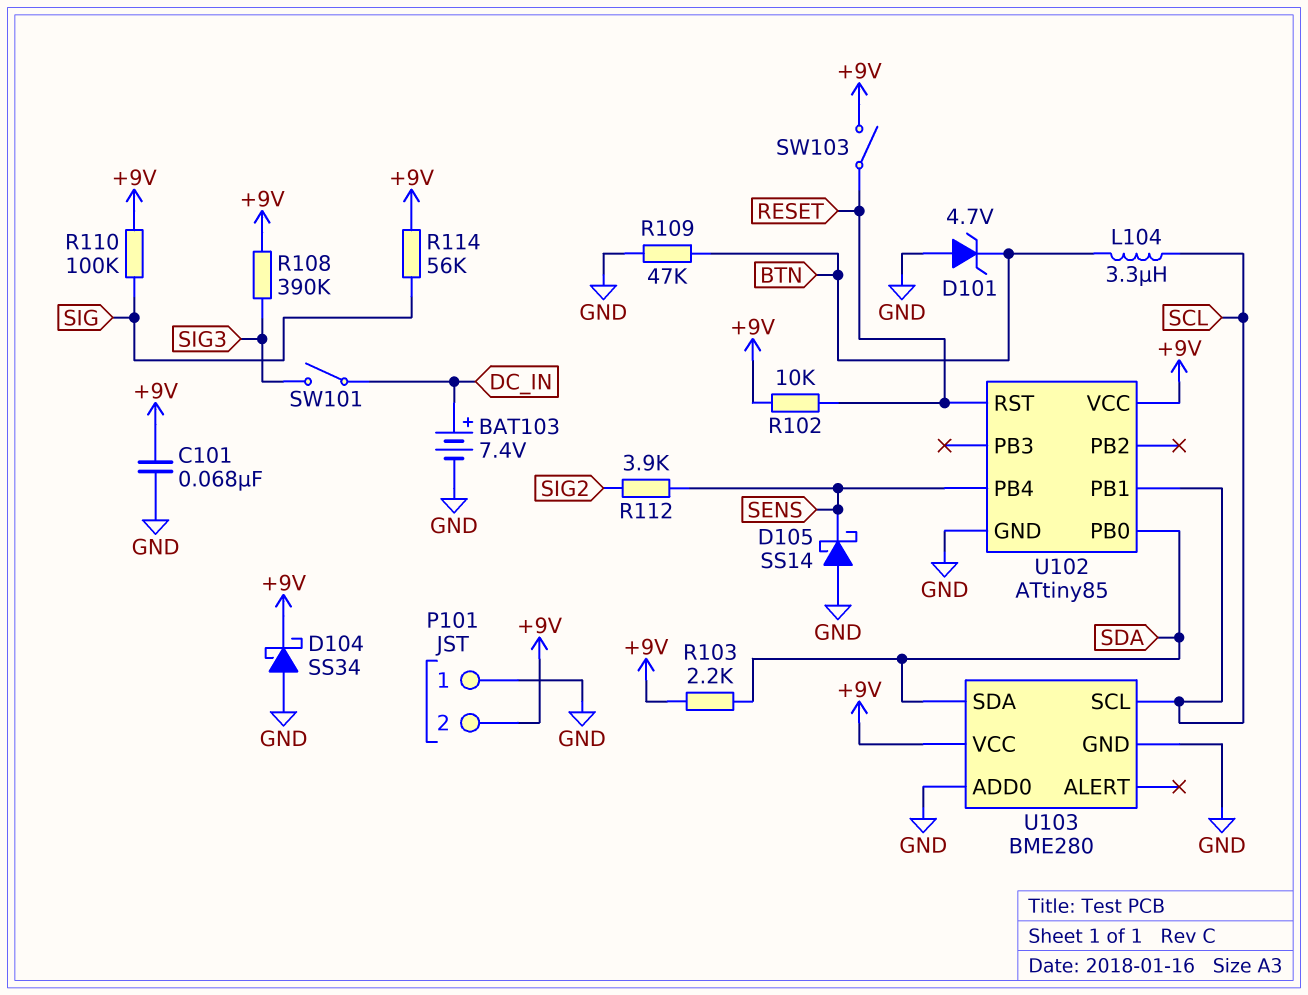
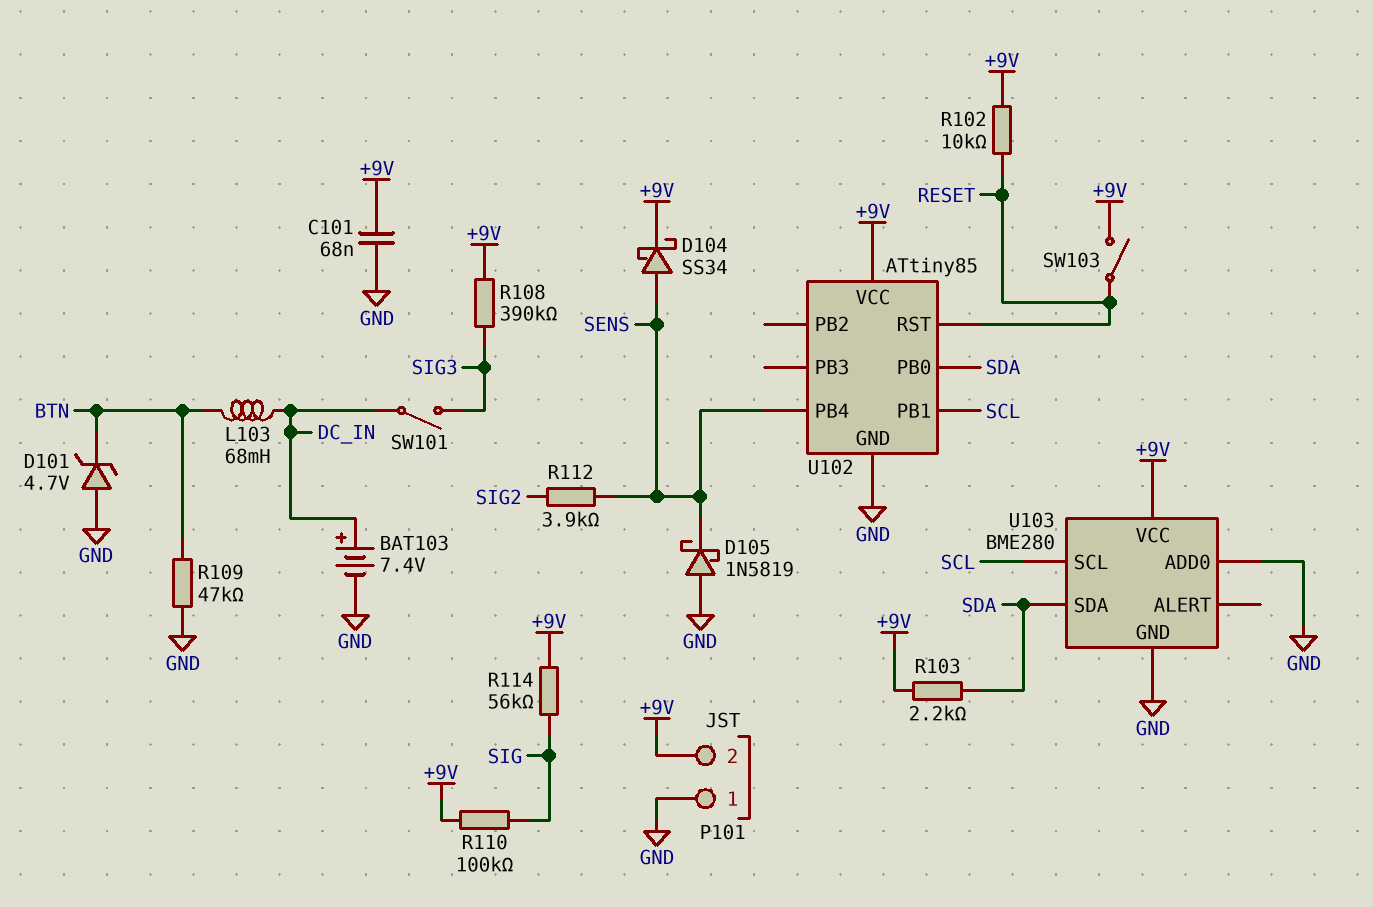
D104: schottky SS34 (A GND, K +9V) -> schottky SS34 (A SENS, K +9V)
D105: schottky SS14 (A GND, K SENS) -> schottky 1N5819 (A GND, K SENS)
L103: none -> 68mH (BTN, DC_IN)
L104: 3.3uH (BTN, SCL) -> none

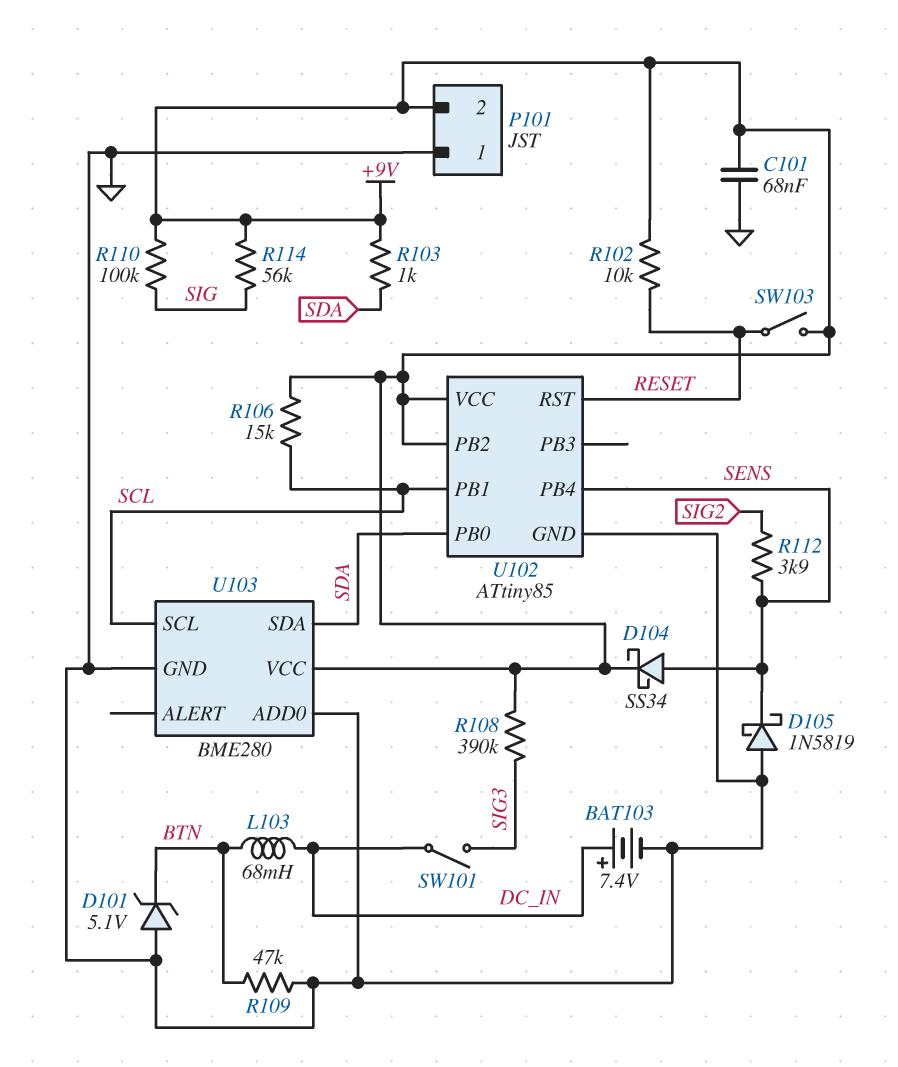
D101: zener 4.7V (A GND, K BTN) -> zener 5.1V (A GND, K BTN)
R103: 2.2k (+9V, SDA) -> 1k (+9V, SDA)
R106: none -> 15k (+9V, SCL)
U102 pin PB2: none -> +9V

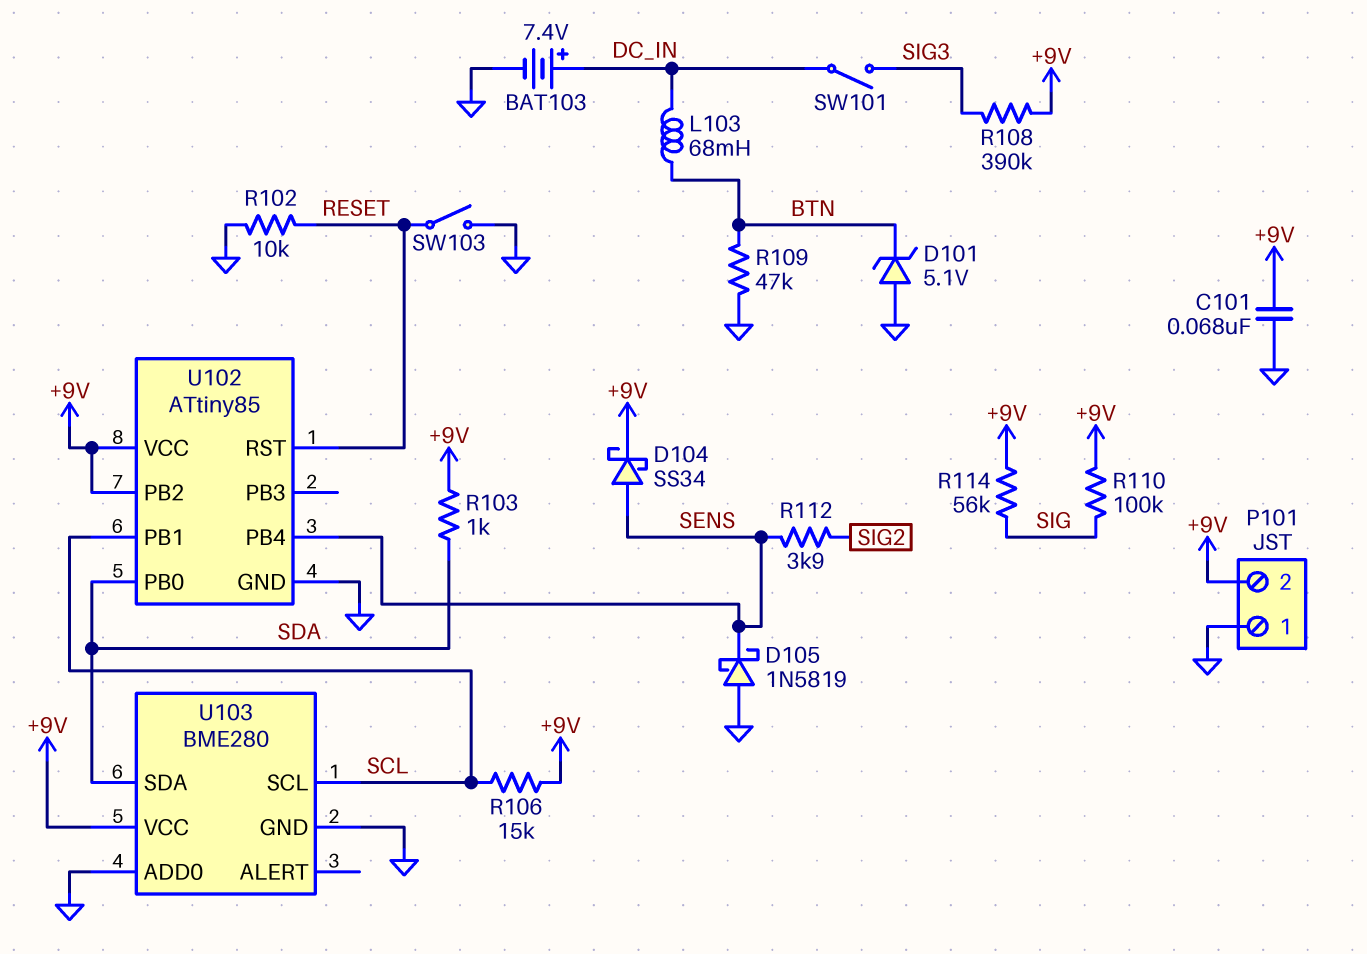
R102: 10k (+9V, RESET) -> 10k (GND, RESET)
SW103: switch (+9V, RESET) -> switch (GND, RESET)

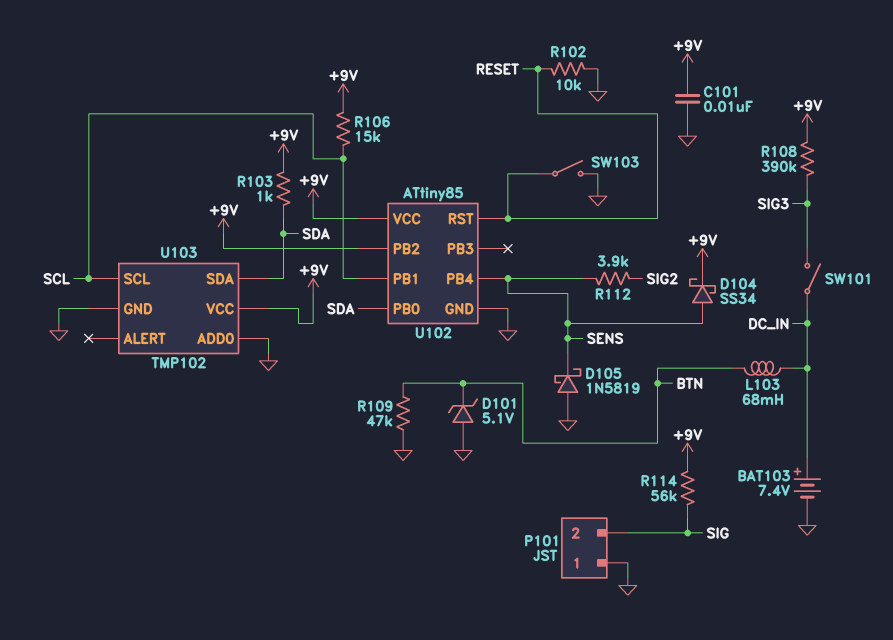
C101: 68nF (+9V, GND) -> 10nF (+9V, GND)
P101 pin 2: +9V -> SIG
R110: 100k (+9V, SIG) -> none
U103: BME280 -> TMP102

